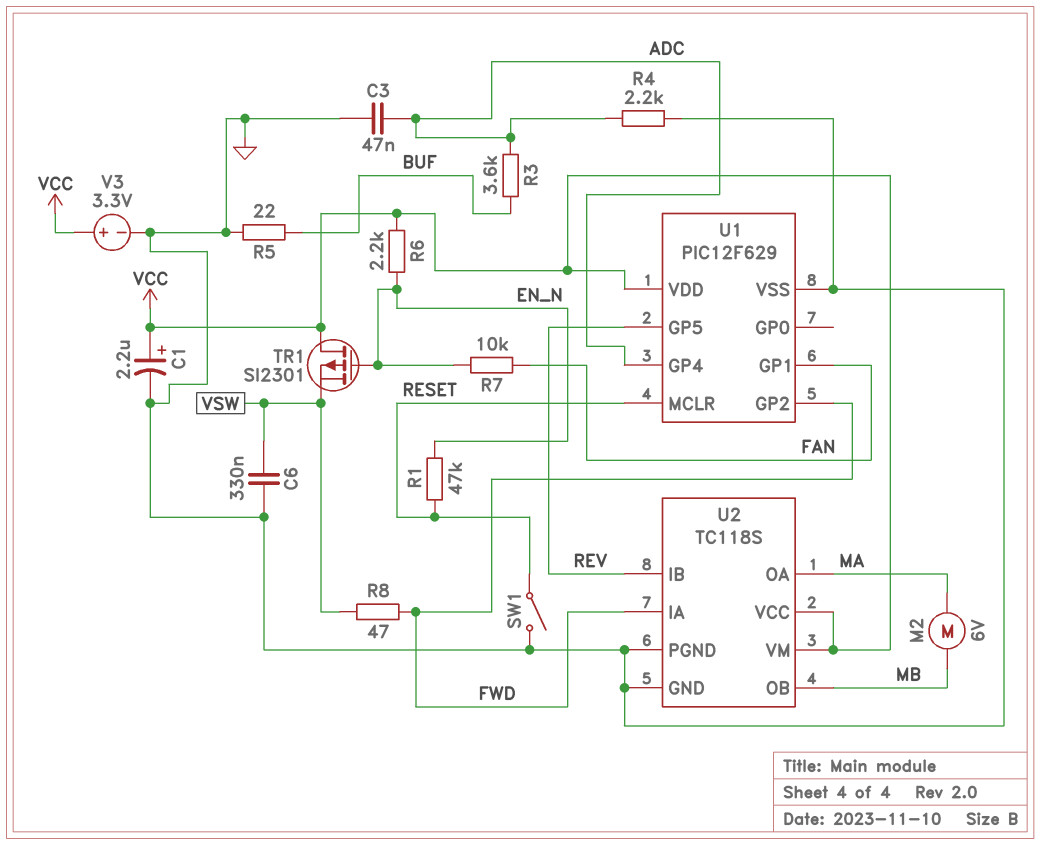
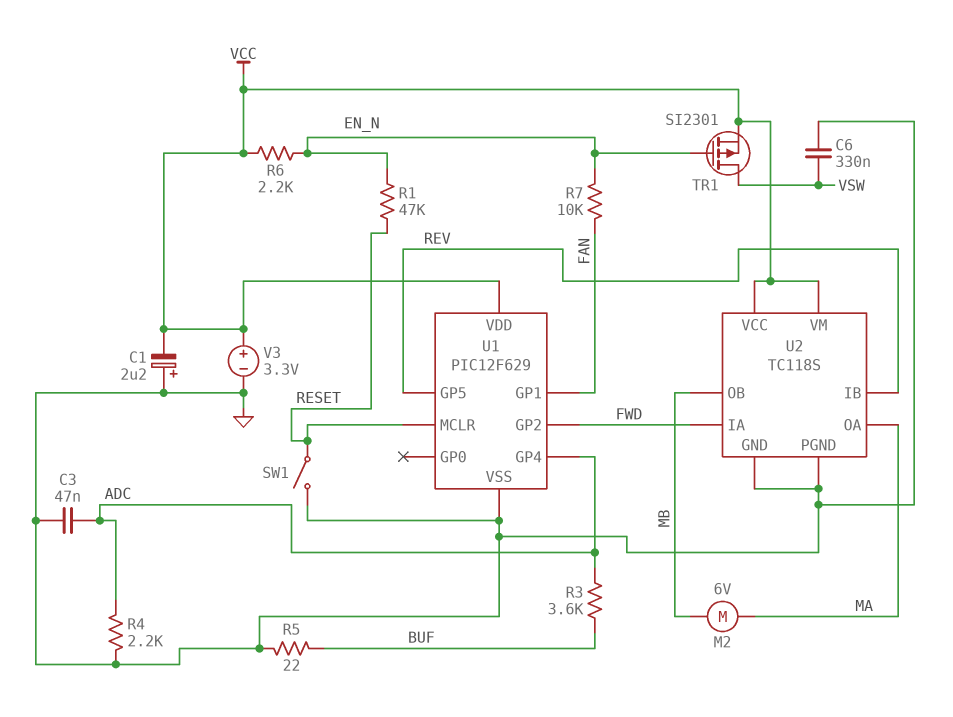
C1: 2.2uF (plus VCC, minus GND) -> 2.2uF (plus GND, minus VCC)
R8: 47 (FWD, VSW) -> none
TR1: PMOS SI2301 (G EN_N, D VCC, S VSW) -> PMOS SI2301 (G EN_N, D VSW, S VCC)

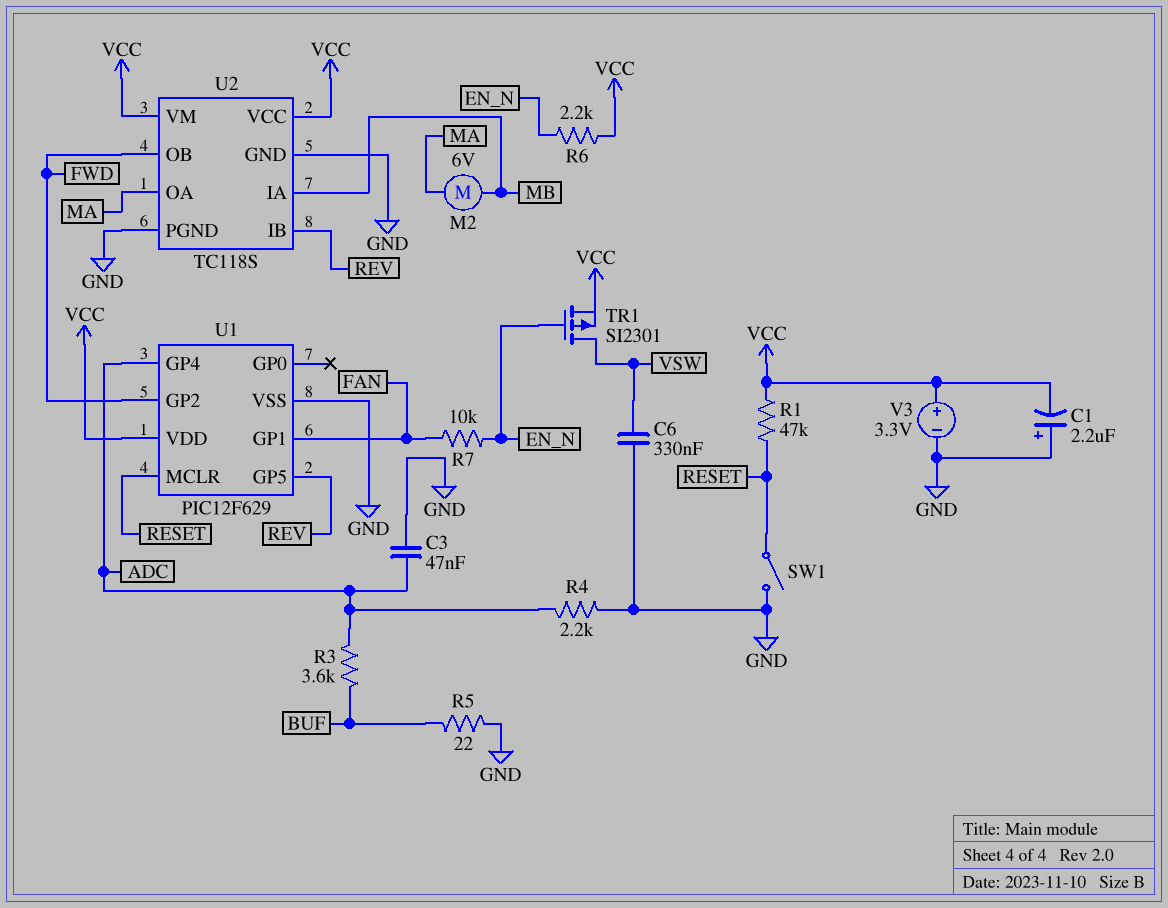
R1: 47k (EN_N, RESET) -> 47k (RESET, VCC)
U2 pin IA: FWD -> MB
U2 pin OB: MB -> FWD

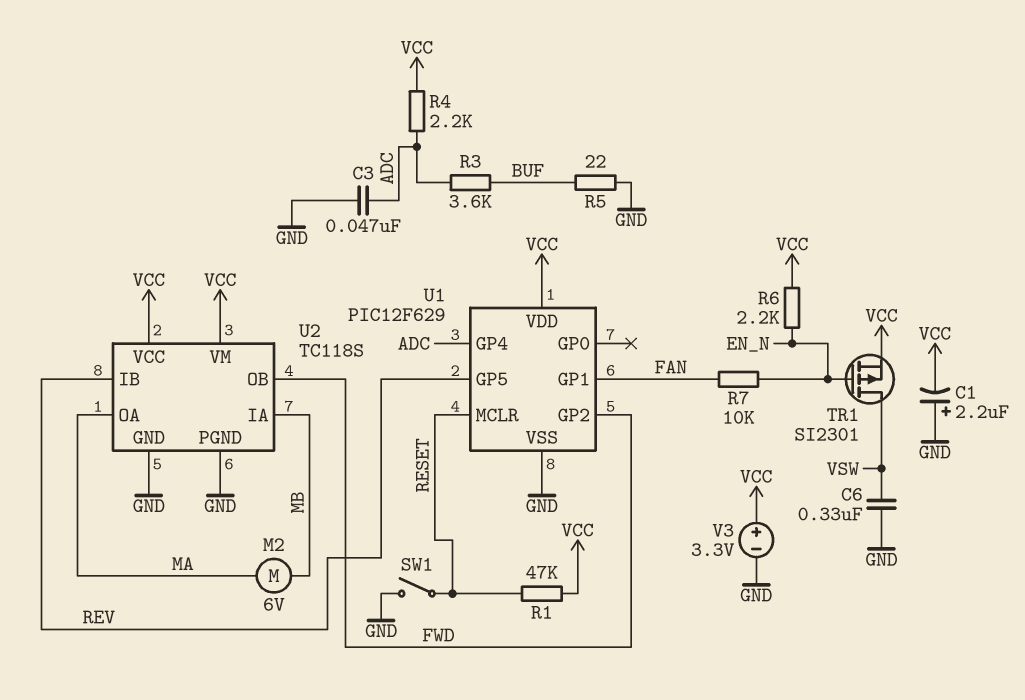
R4: 2.2k (ADC, GND) -> 2.2k (ADC, VCC)

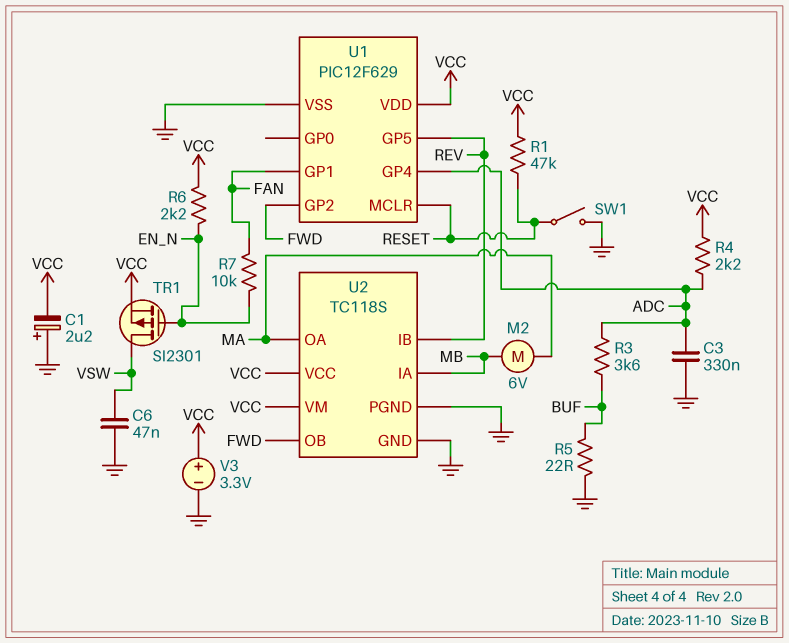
C3: 47nF (ADC, GND) -> 330nF (ADC, GND)
C6: 330nF (GND, VSW) -> 47nF (GND, VSW)

